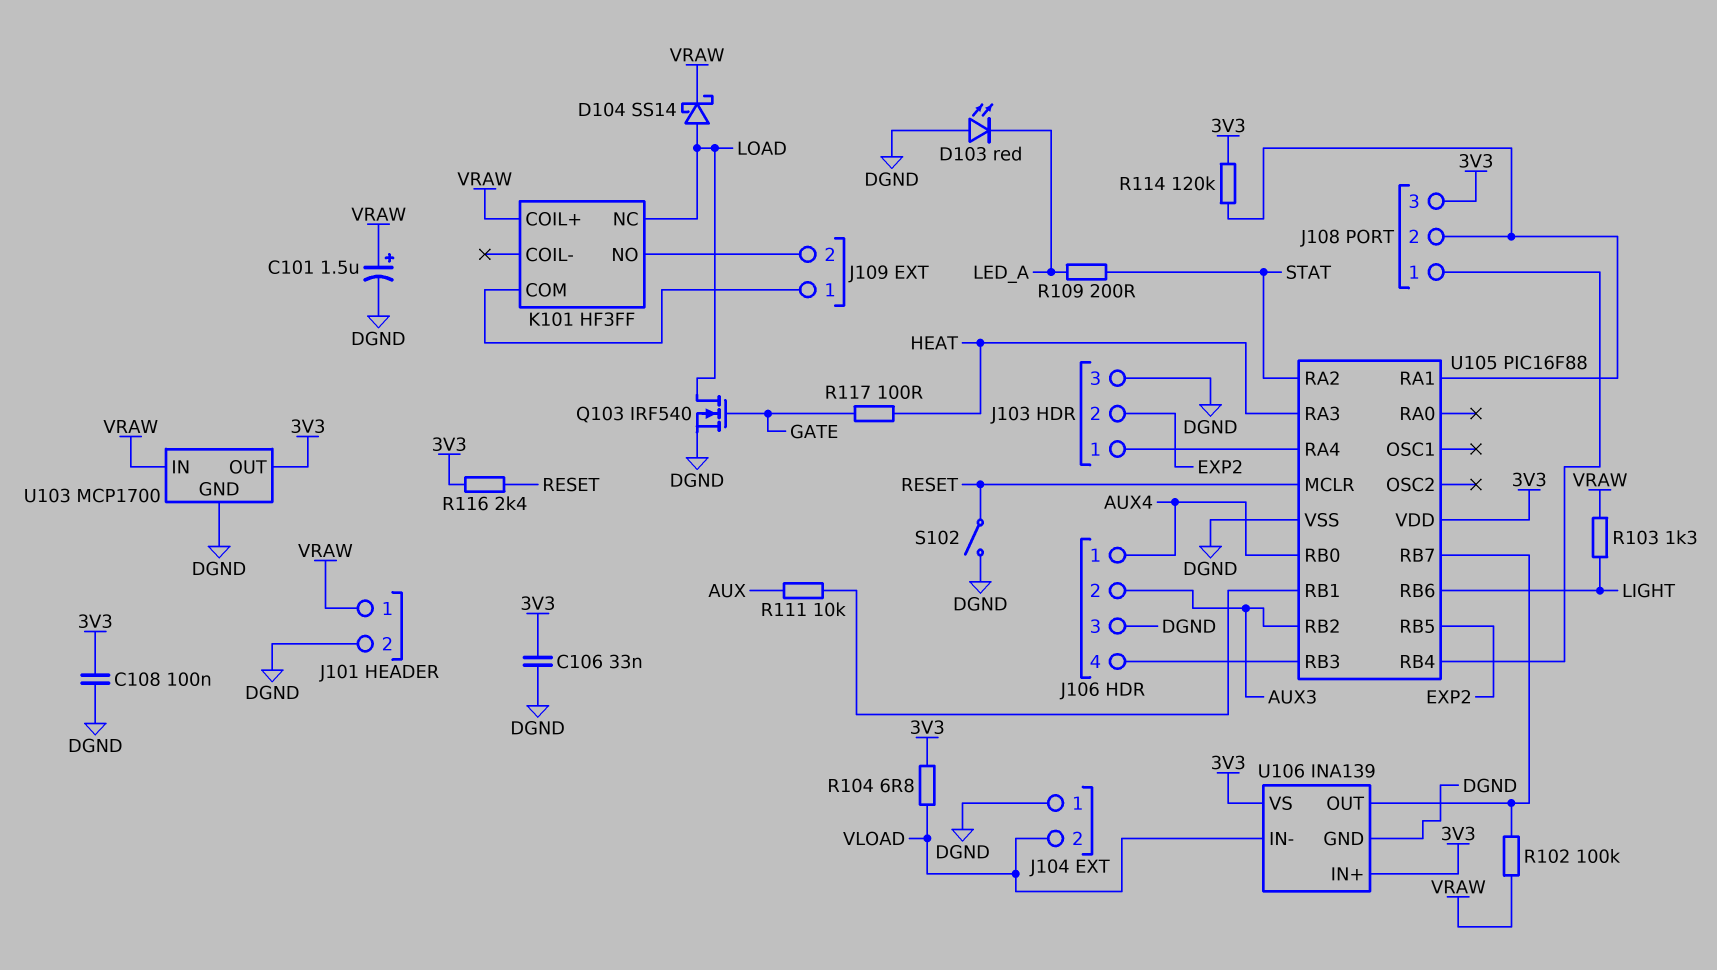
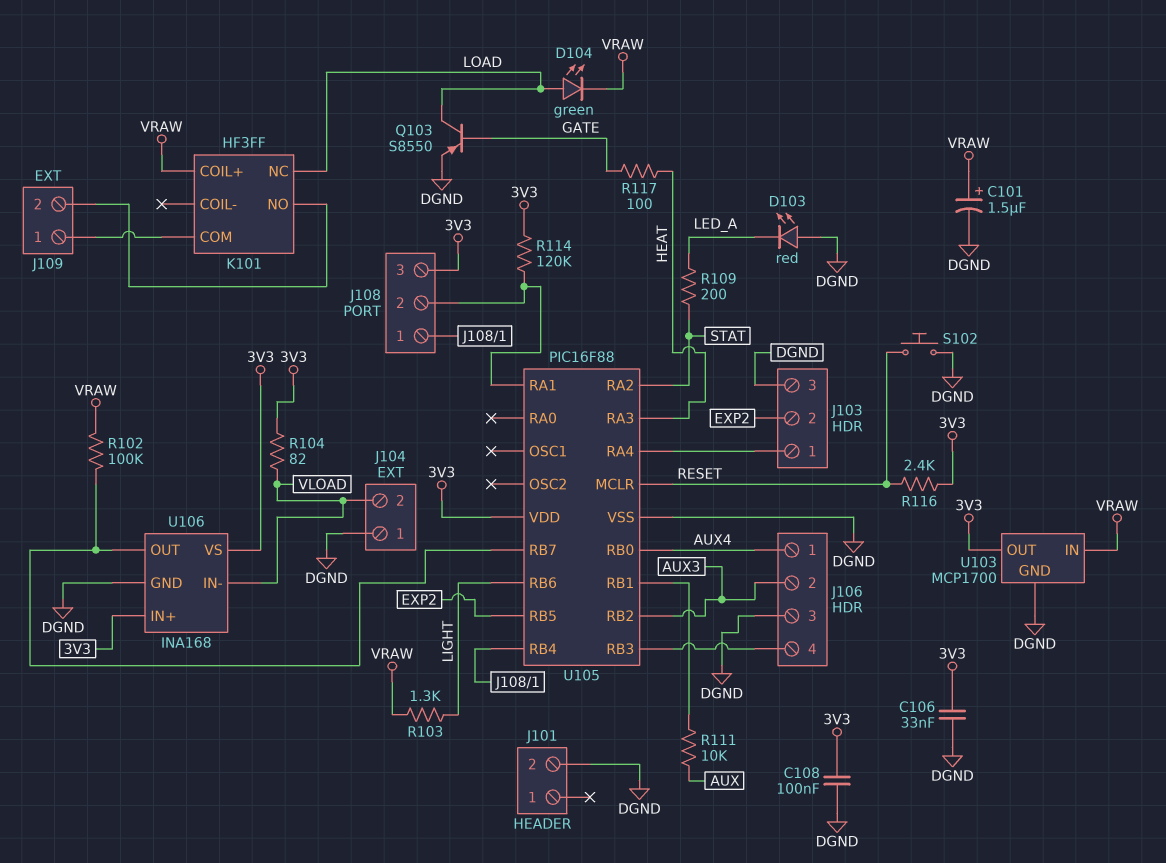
D104: schottky SS14 (A LOAD, K VRAW) -> LED green (A LOAD, K VRAW)
J101 pin 1: VRAW -> none
Q103: NMOS IRF540 (G GATE, D LOAD, S DGND) -> PNP S8550 (B GATE, C LOAD, E DGND)
R104: 6.8 (3V3, VLOAD) -> 82 (3V3, VLOAD)
S102: switch (DGND, RESET) -> button (DGND, RESET)
U106: INA139 -> INA168

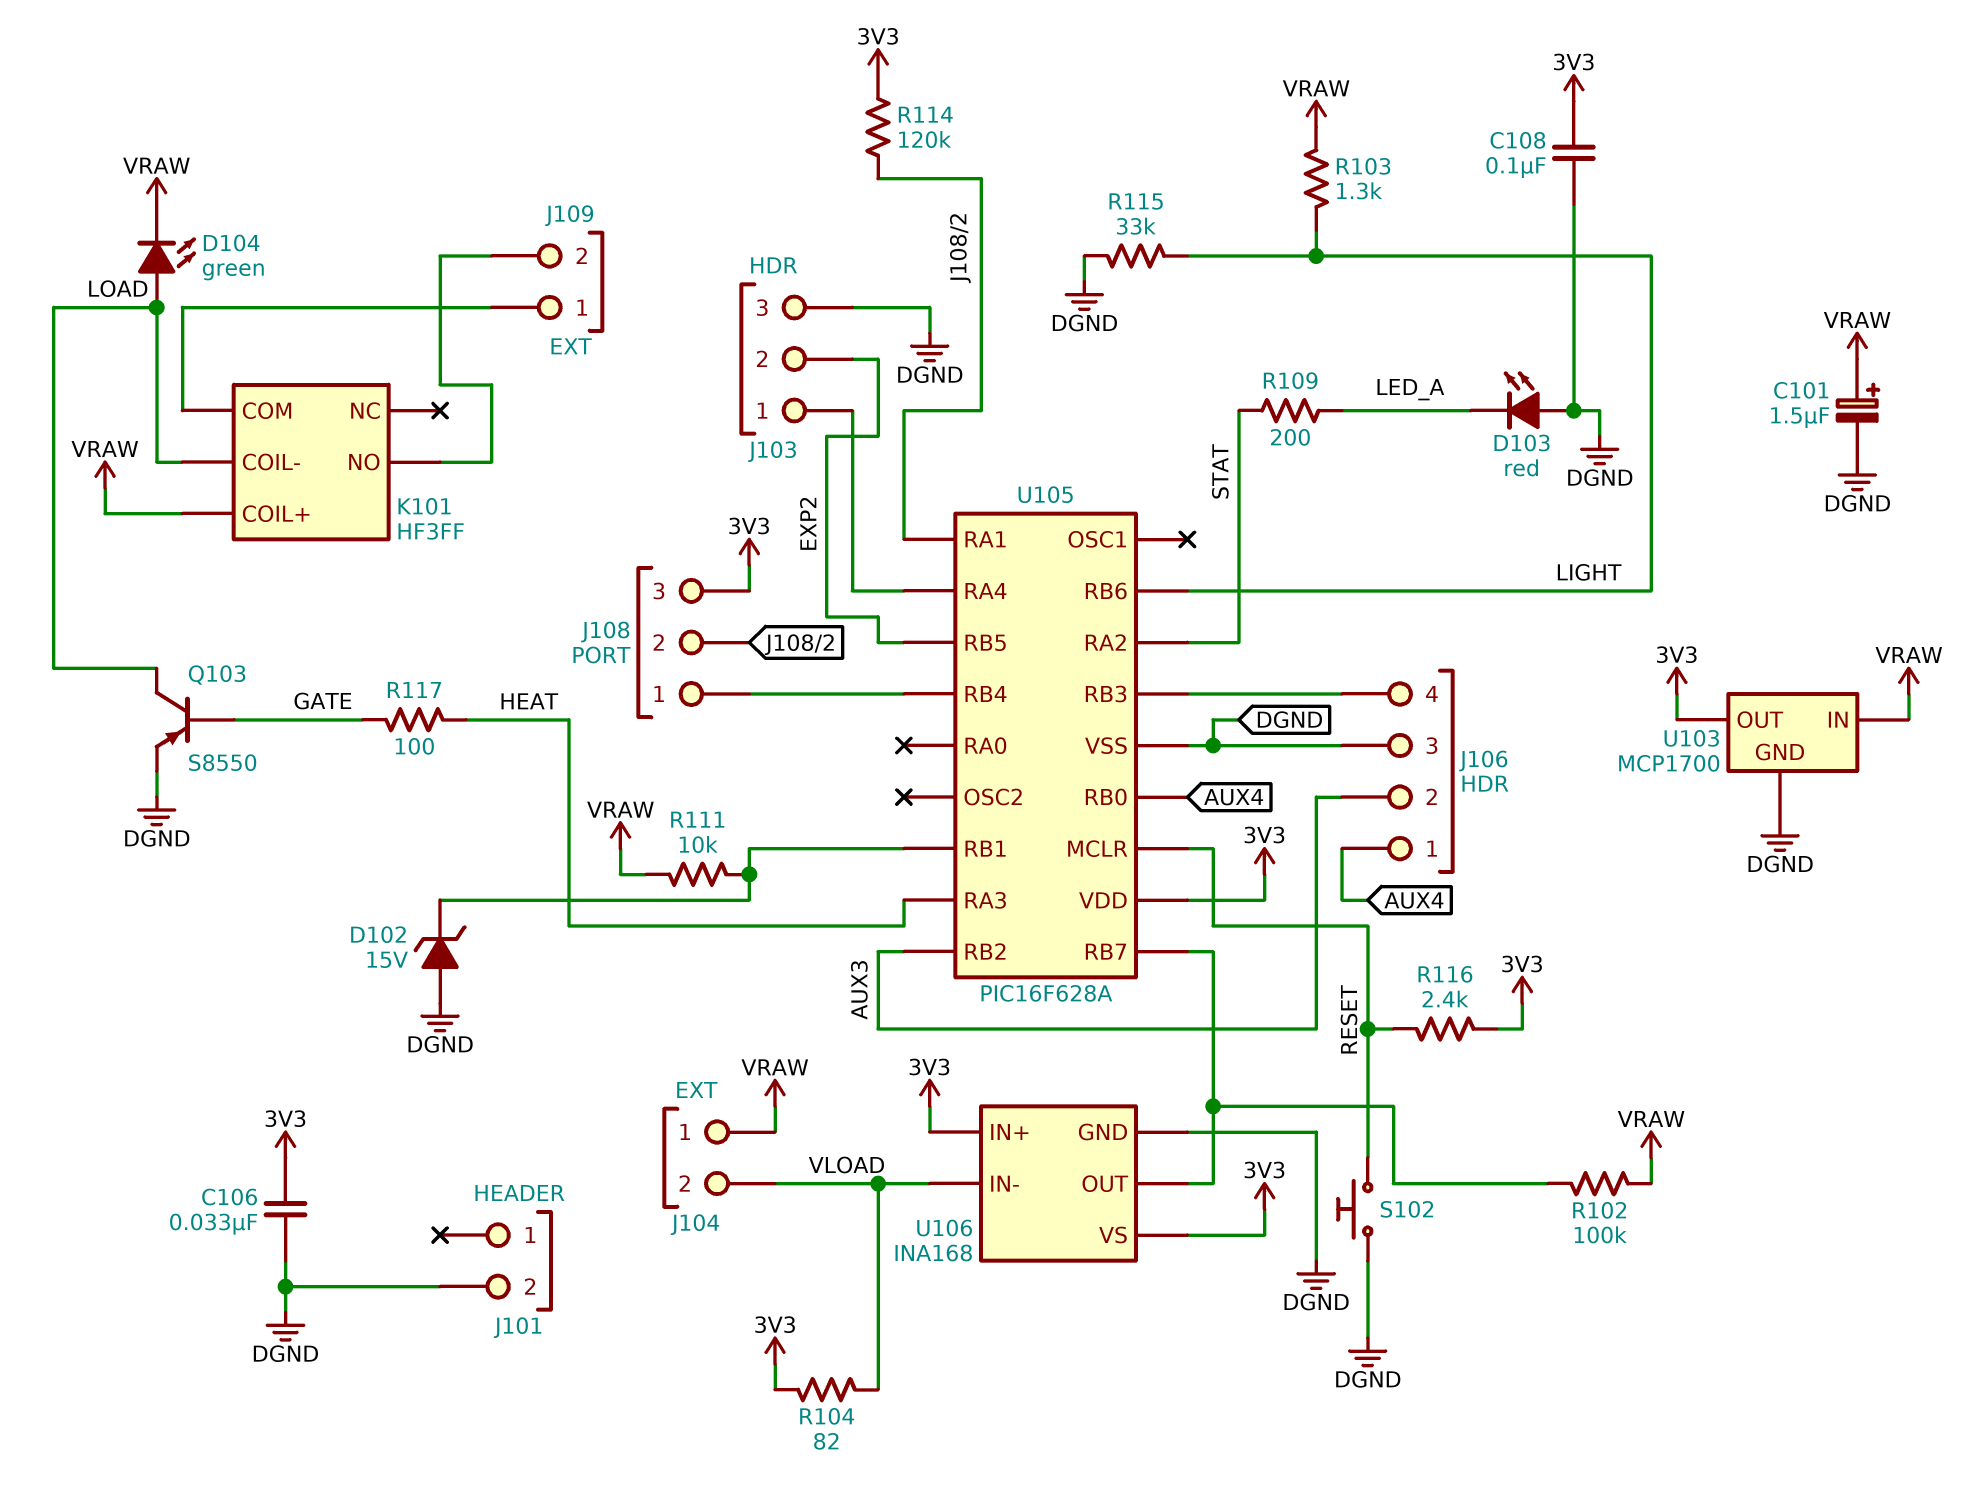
D102: none -> zener 15V (A DGND, K U105/RB1)
J104 pin 1: DGND -> VRAW
K101 pin COIL-: none -> LOAD
K101 pin NC: LOAD -> none
R111: 10k (AUX, U105/RB1) -> 10k (U105/RB1, VRAW)
R115: none -> 33k (DGND, LIGHT)
U105: PIC16F88 -> PIC16F628A

